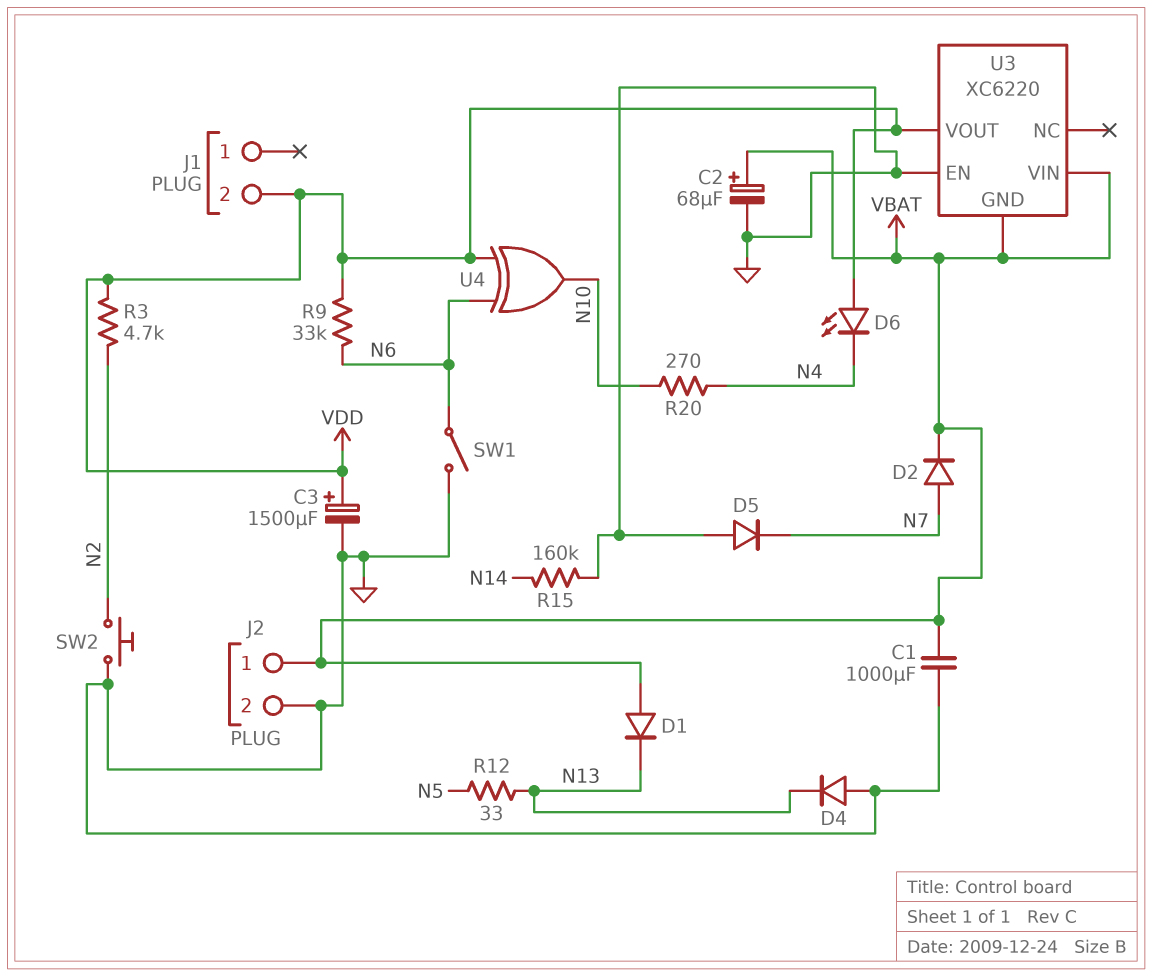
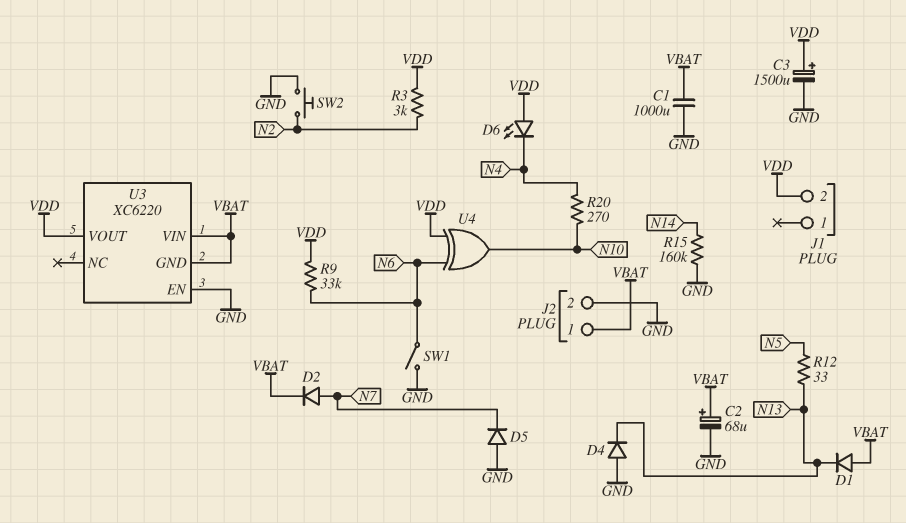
R3: 4.7k (N2, VDD) -> 3k (N2, VDD)

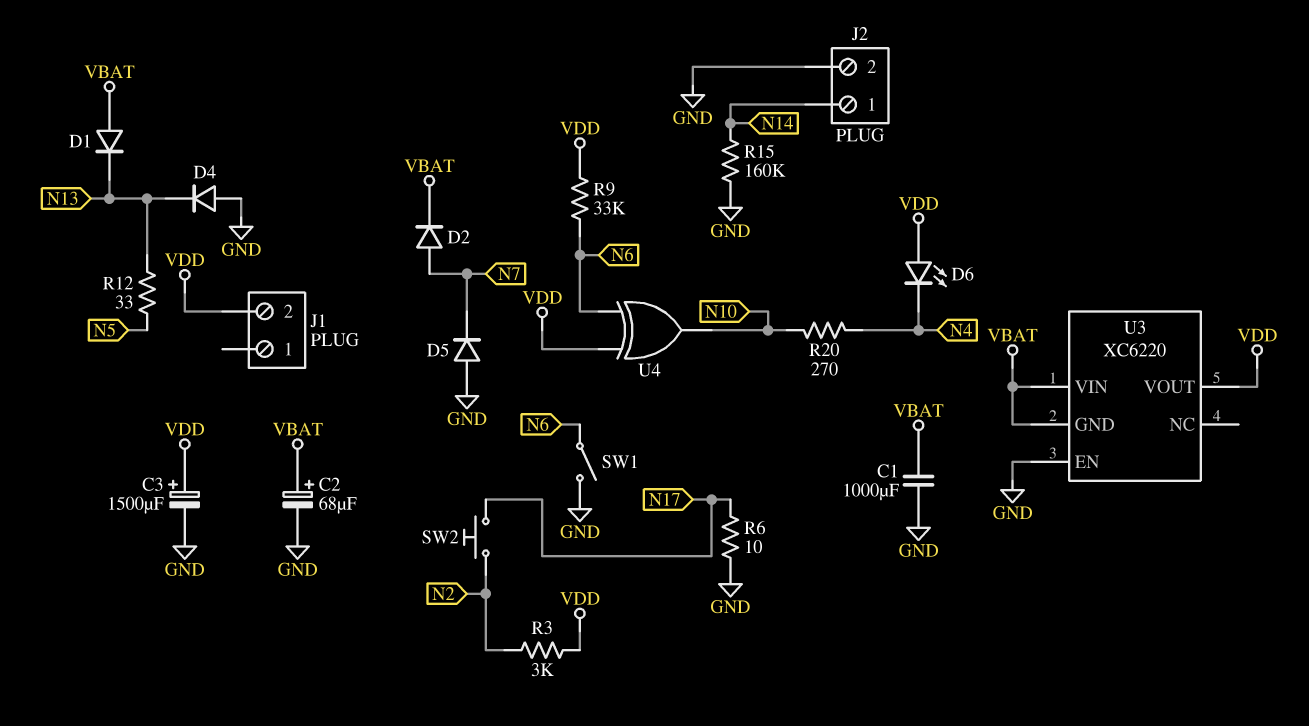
J2 pin 1: VBAT -> N14
R6: none -> 10 (GND, N17)
SW2: button (GND, N2) -> button (N2, N17)

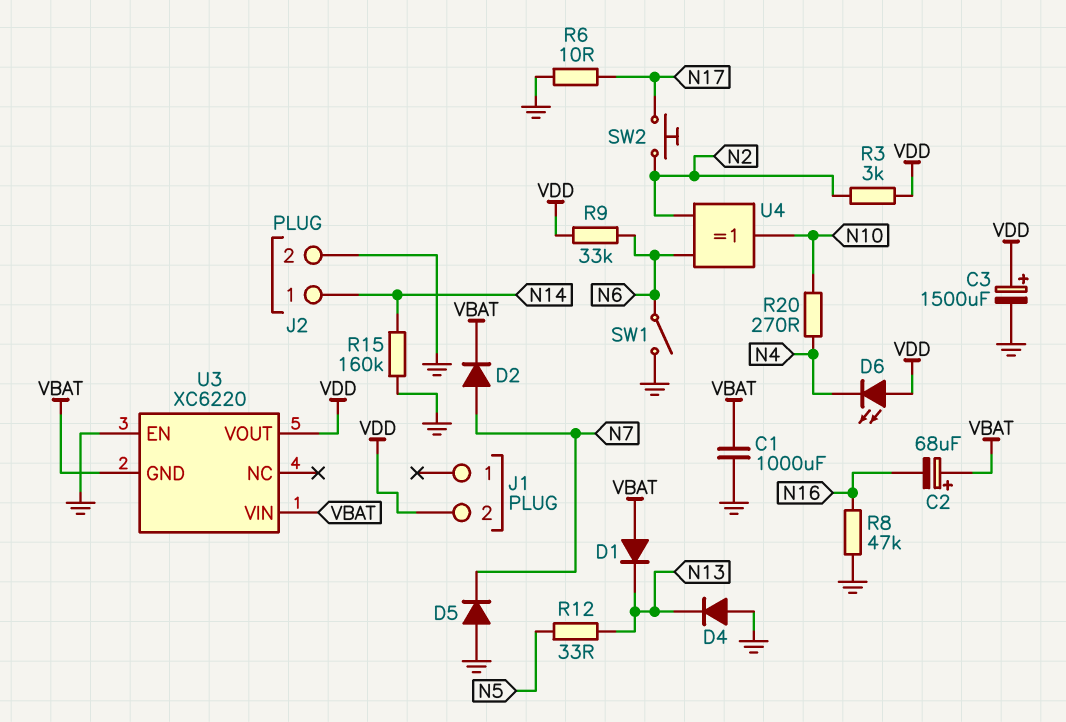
C2: 68uF (plus VBAT, minus GND) -> 68uF (plus VBAT, minus N16)
R8: none -> 47k (GND, N16)
U4: XOR (in N6, in VDD, out N10) -> XOR (in N2, in N6, out N10)

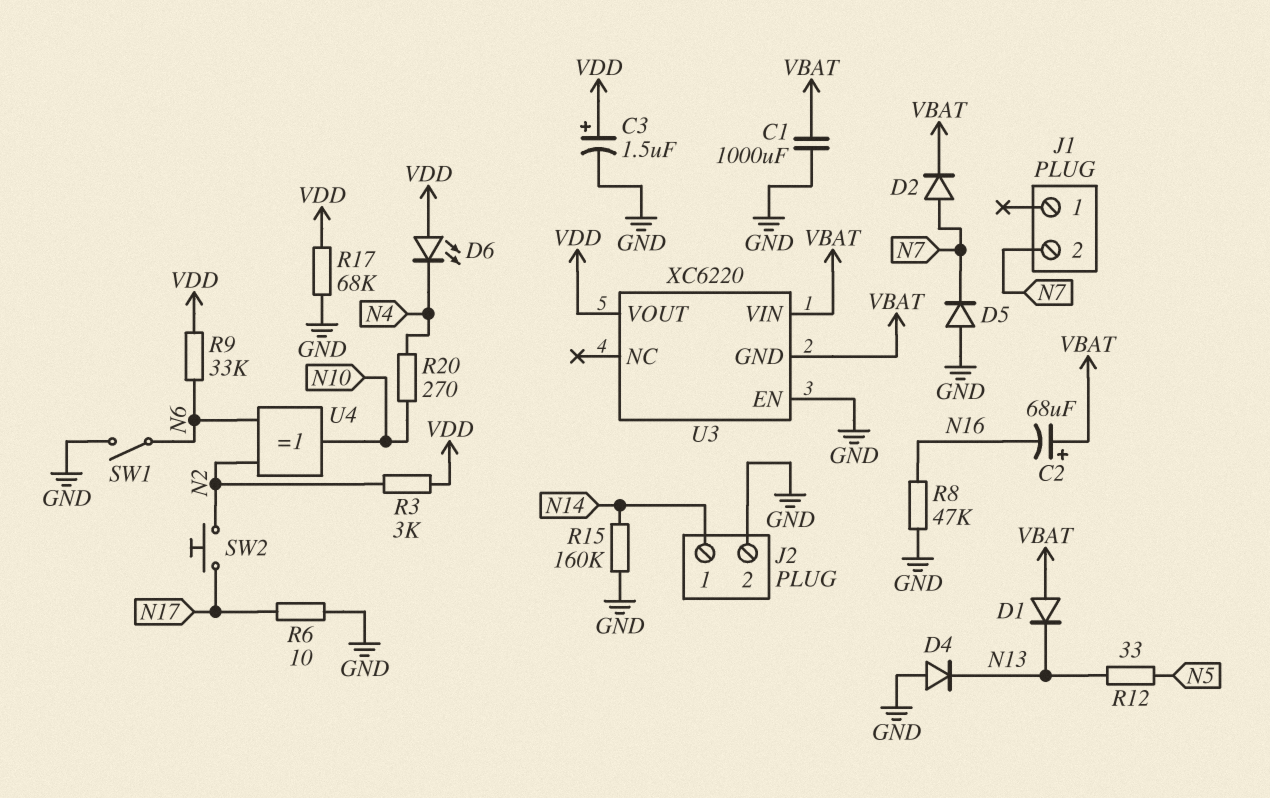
C3: 1500uF (plus VDD, minus GND) -> 1.5uF (plus VDD, minus GND)
J1 pin 2: VDD -> N7
R17: none -> 68k (GND, VDD)

